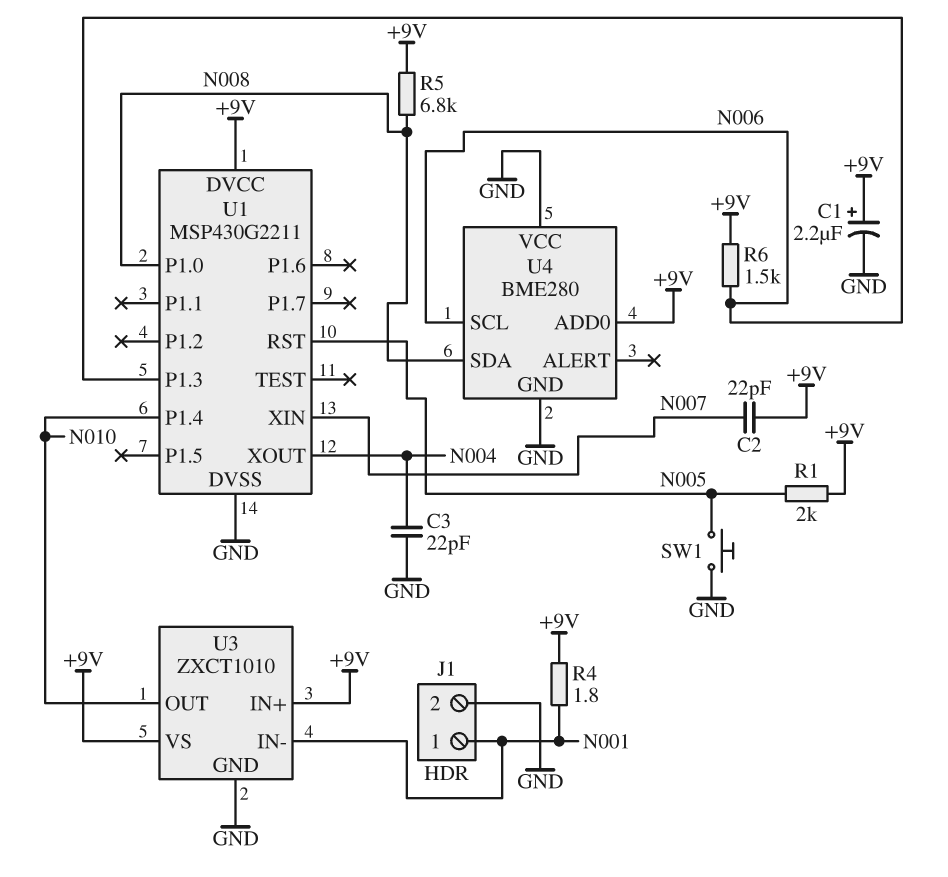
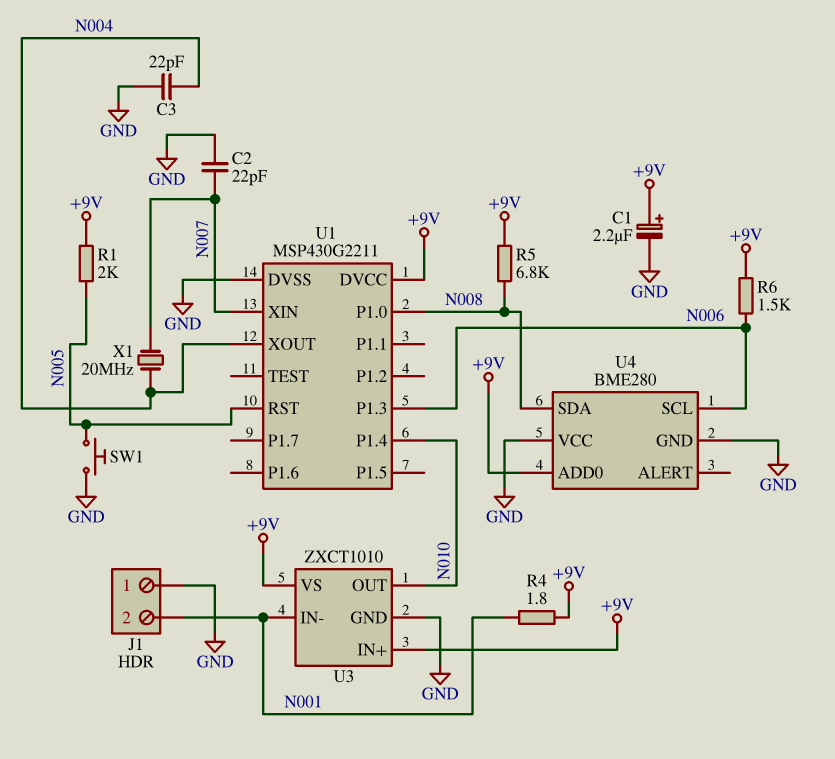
C2: 22pF (+9V, N007) -> 22pF (GND, N007)
J1 pin 1: N001 -> GND
J1 pin 2: GND -> N001
X1: none -> 20MHz (N004, N007)

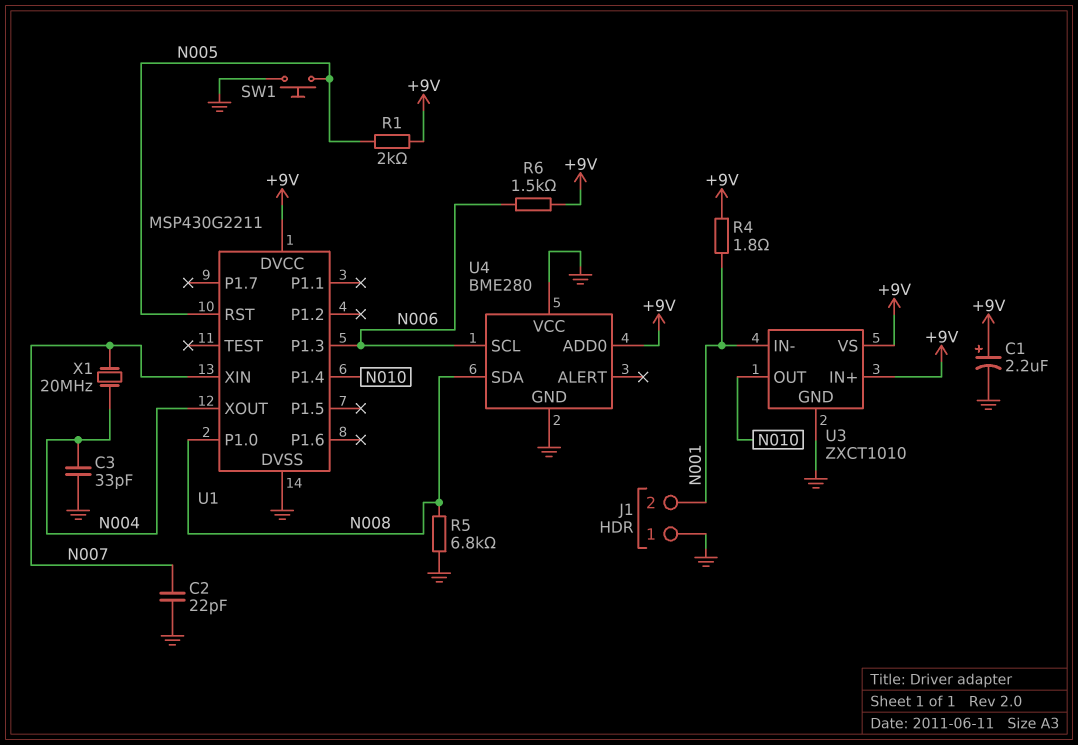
C3: 22pF (GND, N004) -> 33pF (GND, N004)
R5: 6.8k (+9V, N008) -> 6.8k (GND, N008)

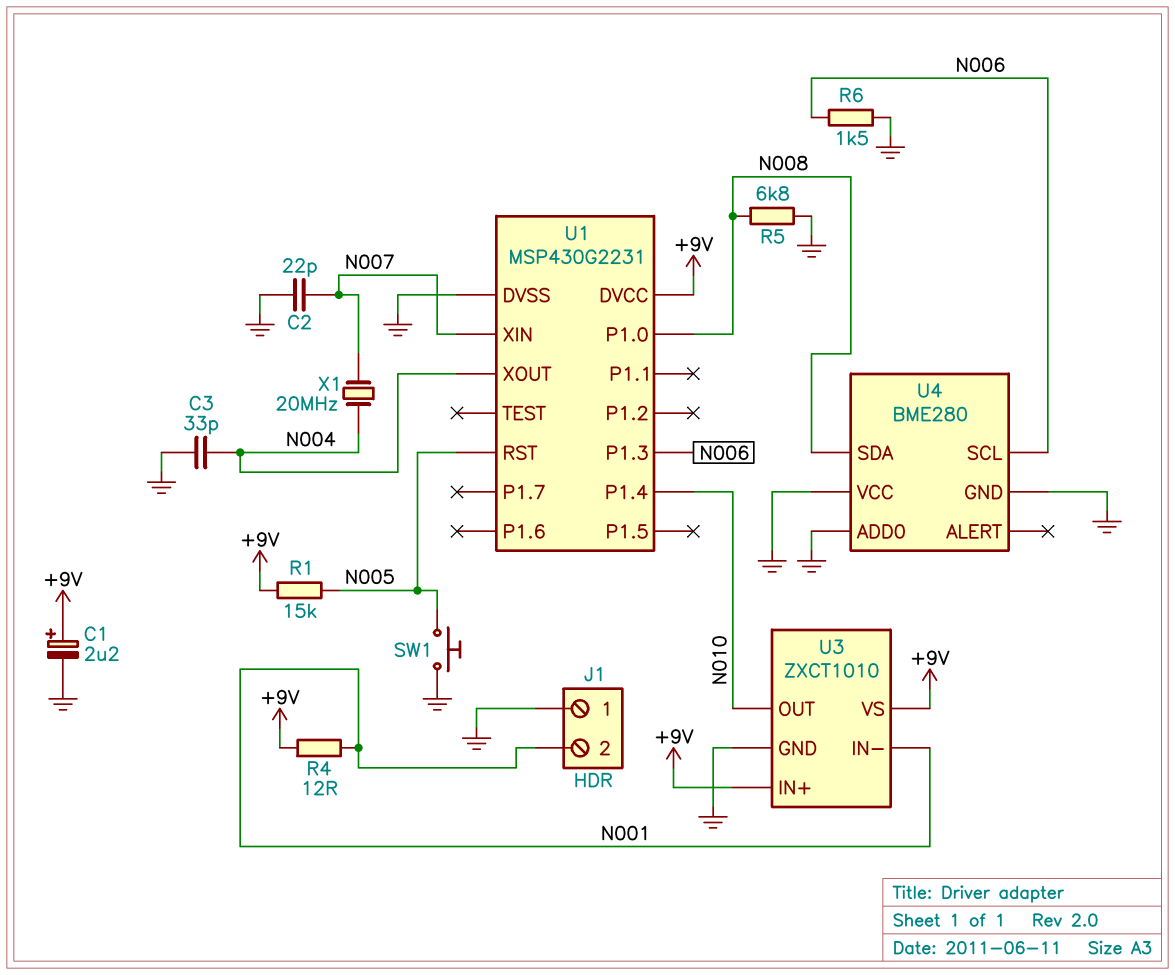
R1: 2k (+9V, N005) -> 15k (+9V, N005)
R4: 1.8 (+9V, N001) -> 12 (+9V, N001)
R6: 1.5k (+9V, N006) -> 1.5k (GND, N006)
U1: MSP430G2211 -> MSP430G2231
U4 pin ADD0: +9V -> GND

